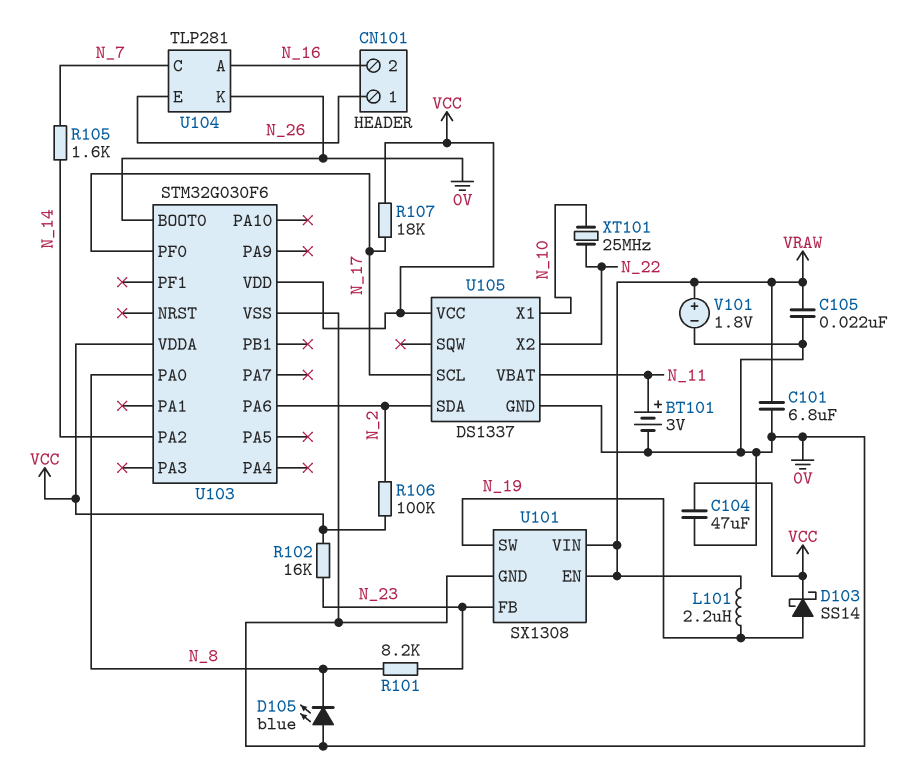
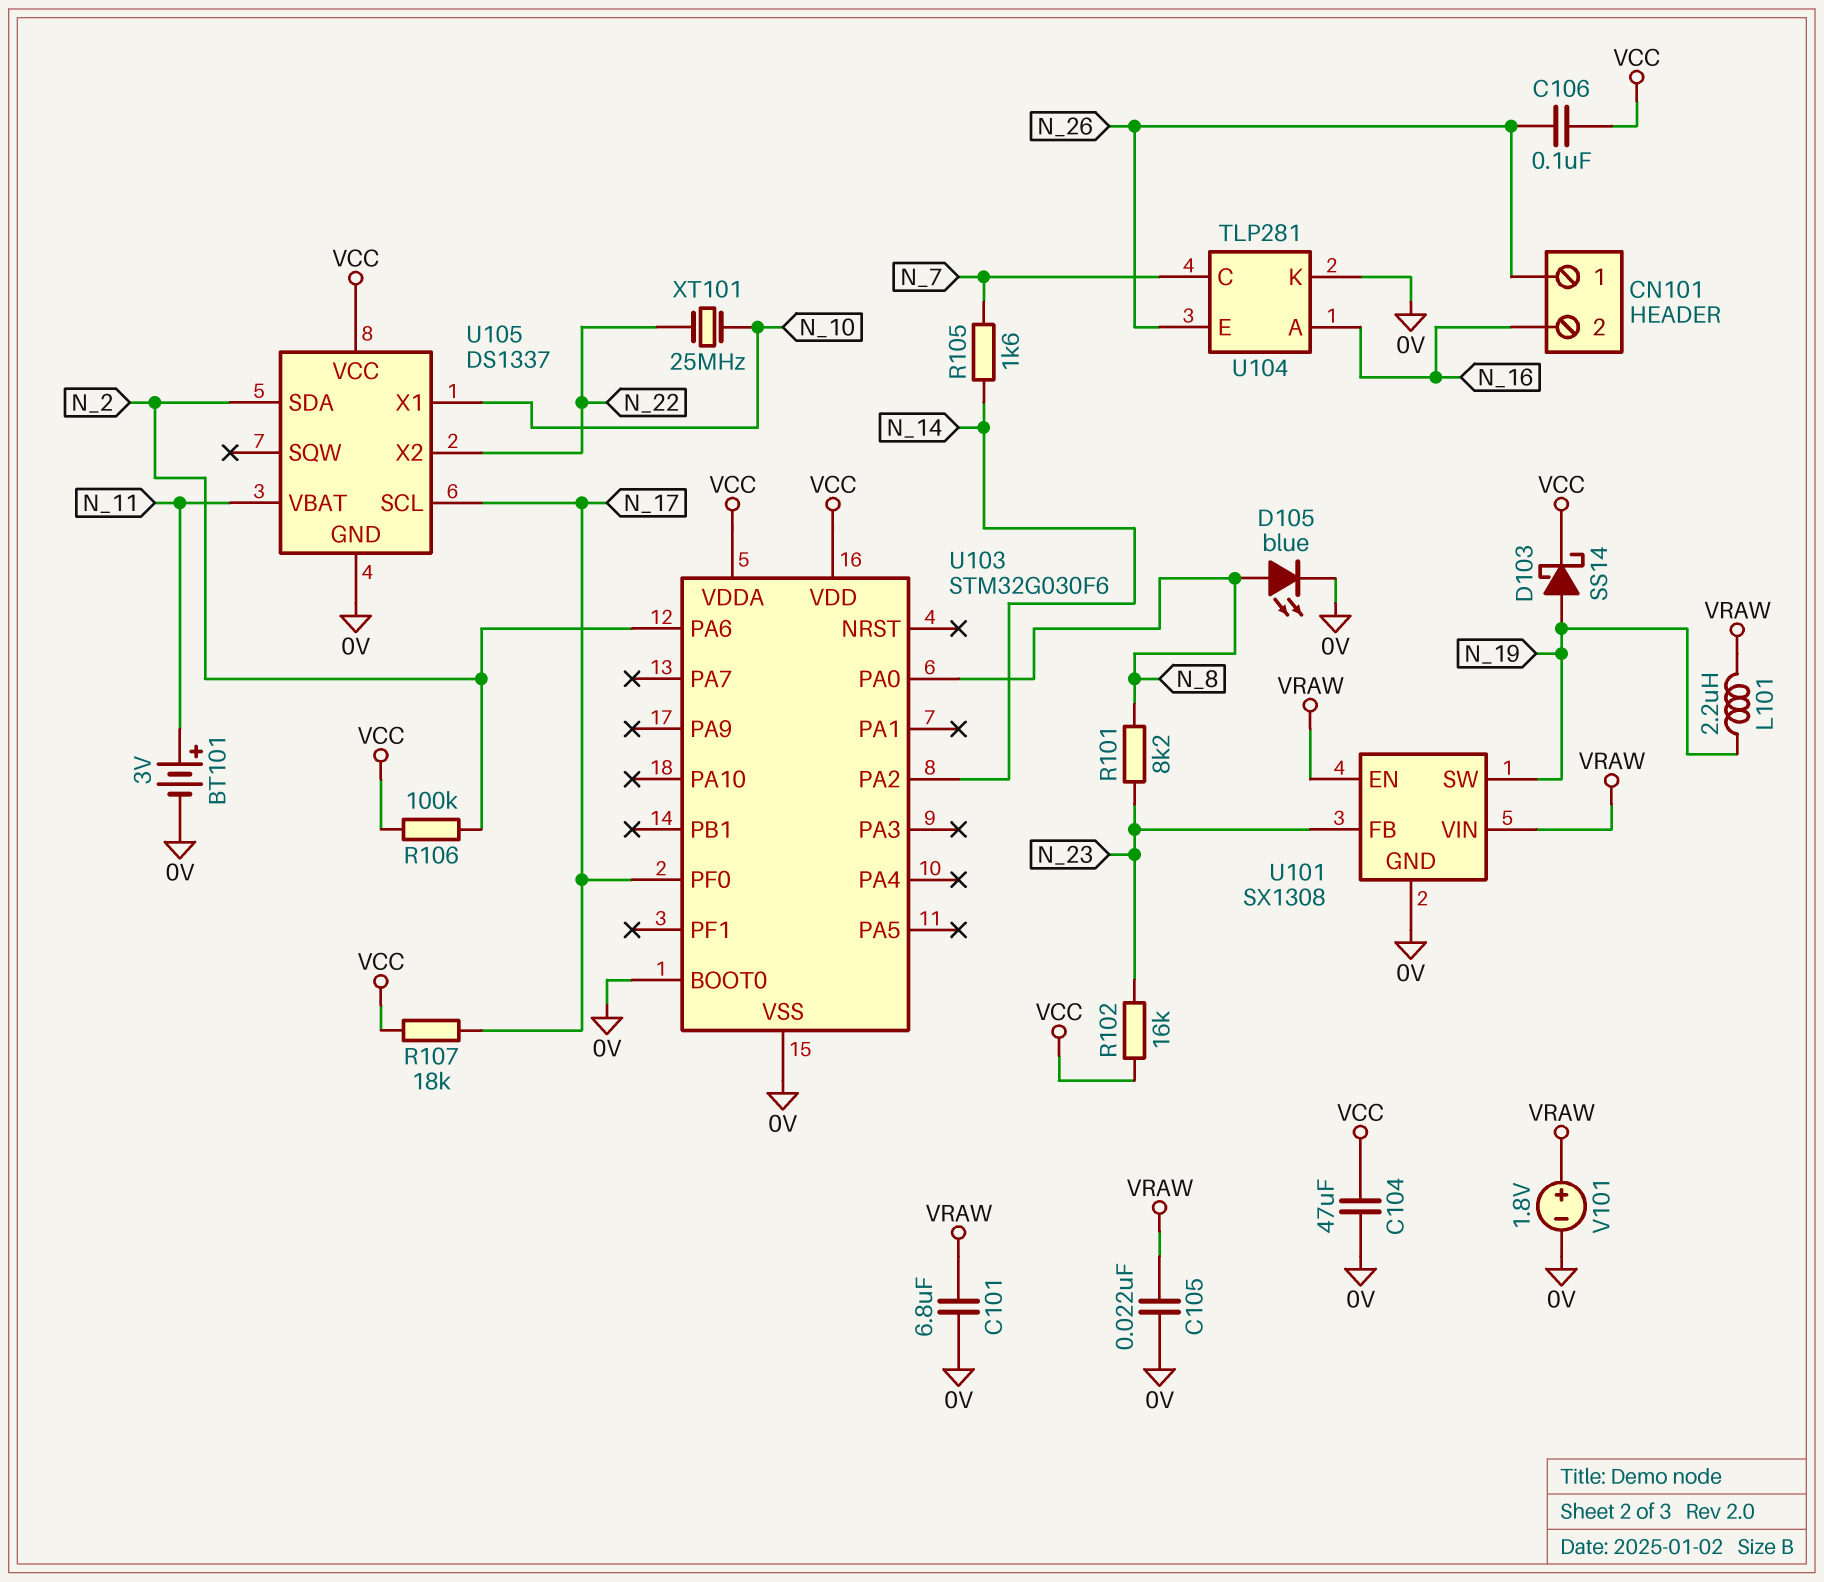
C106: none -> 100nF (N_26, VCC)
D105: LED blue (A 0V, K N_8) -> LED blue (A N_8, K 0V)

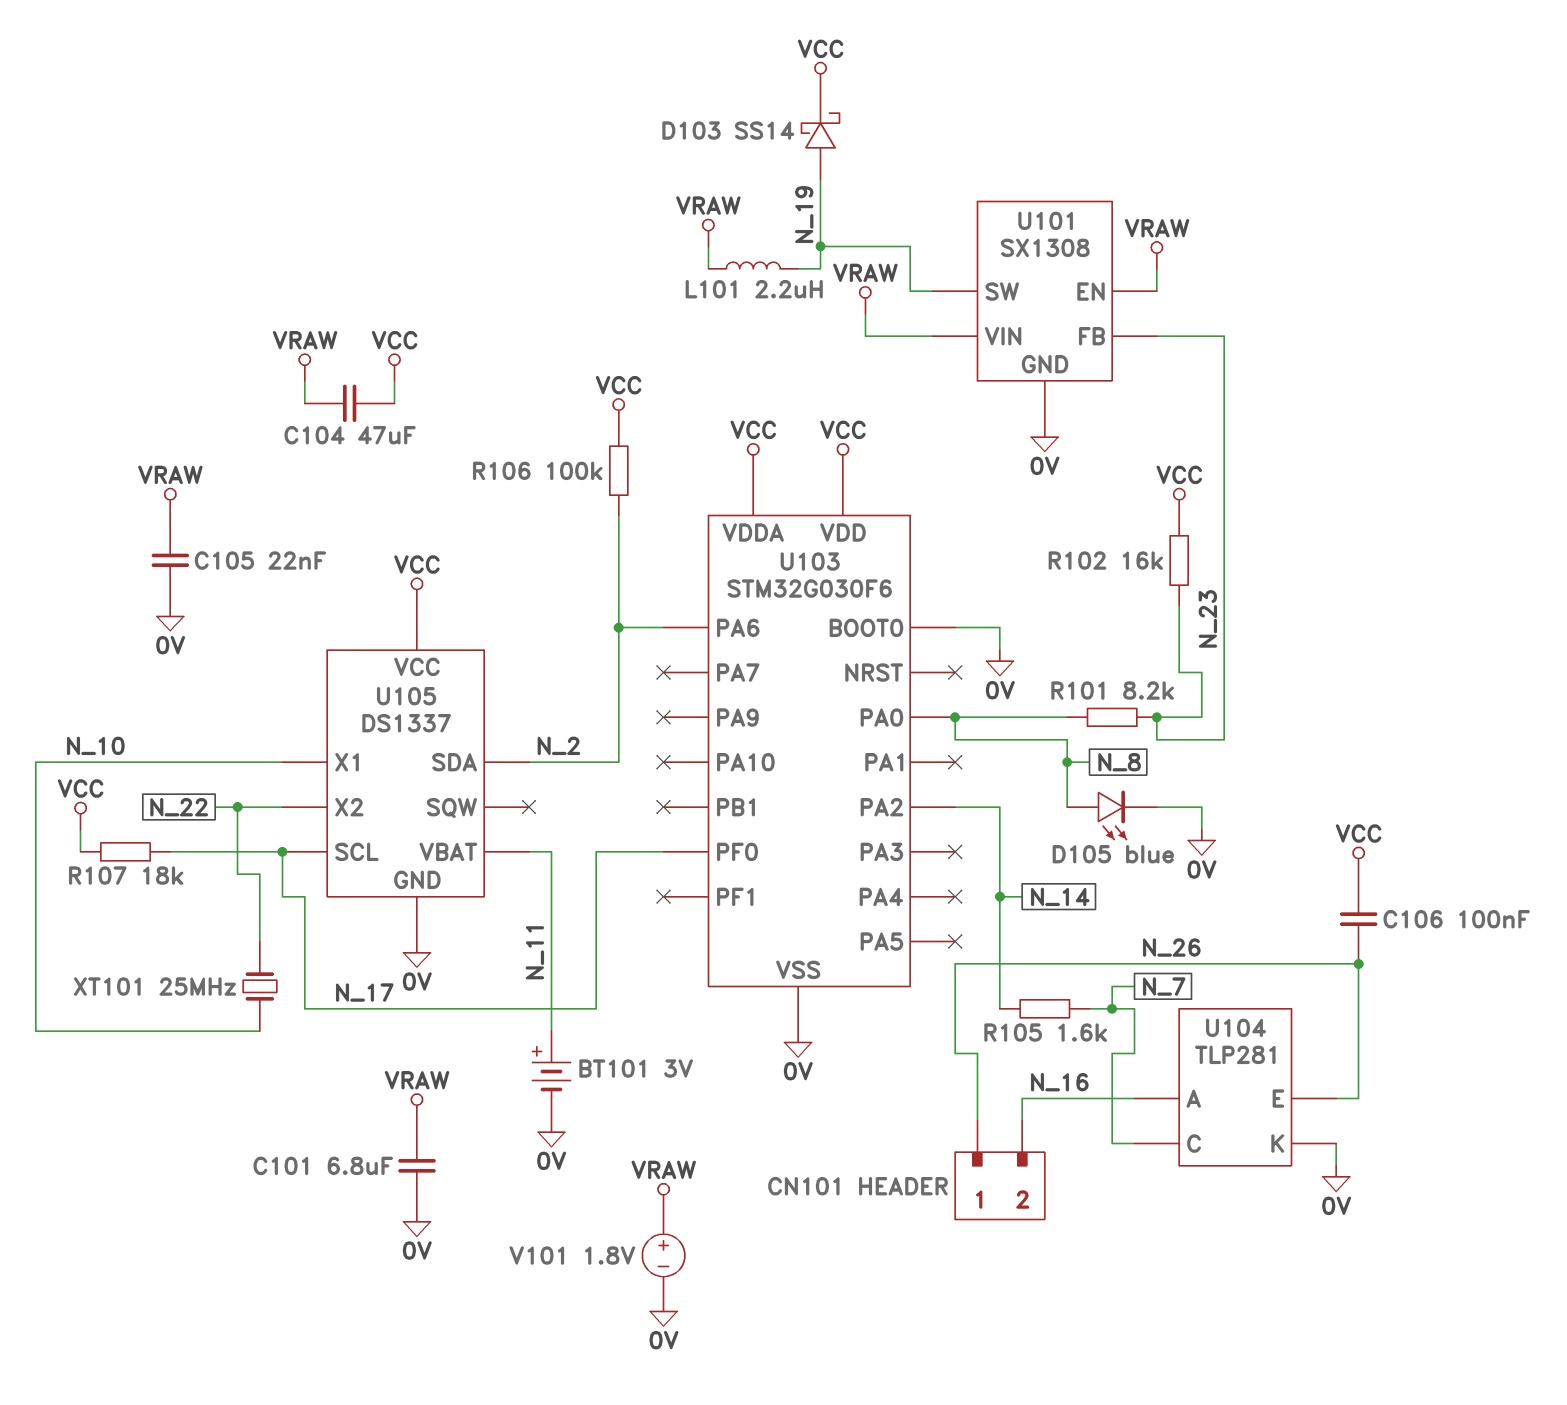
C104: 47uF (0V, VCC) -> 47uF (VCC, VRAW)

